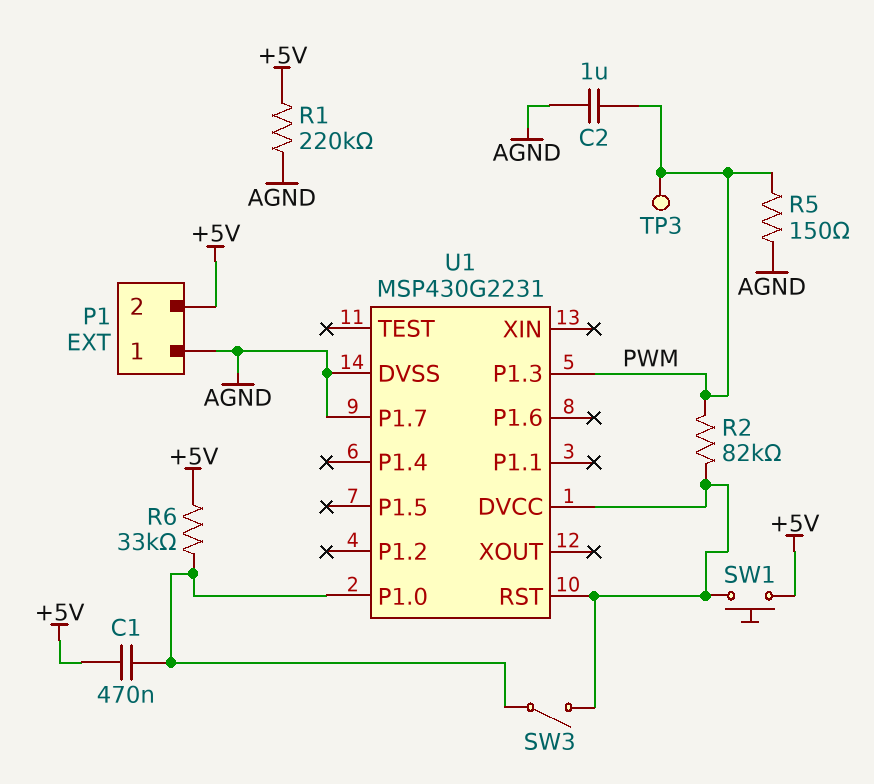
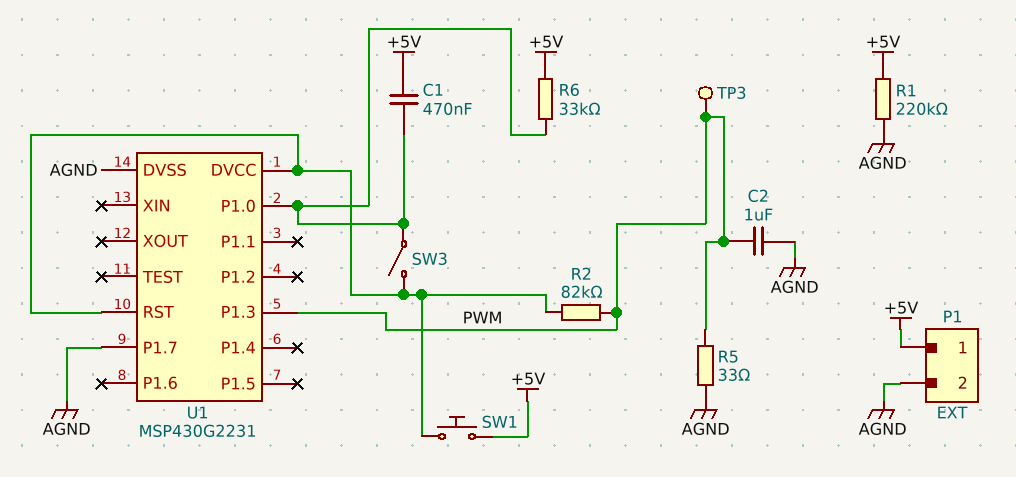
P1 pin 1: AGND -> +5V
P1 pin 2: +5V -> AGND
R5: 150 (AGND, PWM) -> 33 (AGND, PWM)

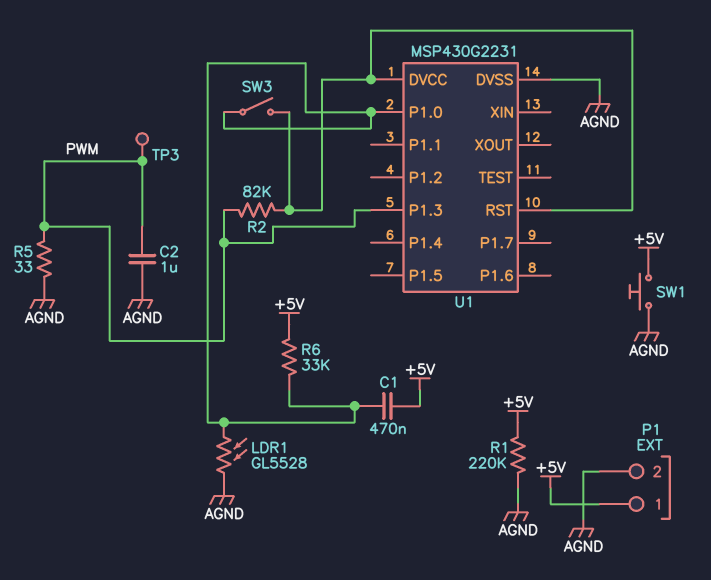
LDR1: none -> GL5528 (AGND, U1/P1.0)
SW1: button (+5V, U1/DVCC) -> button (+5V, AGND)
U1 pin P1.7: AGND -> none

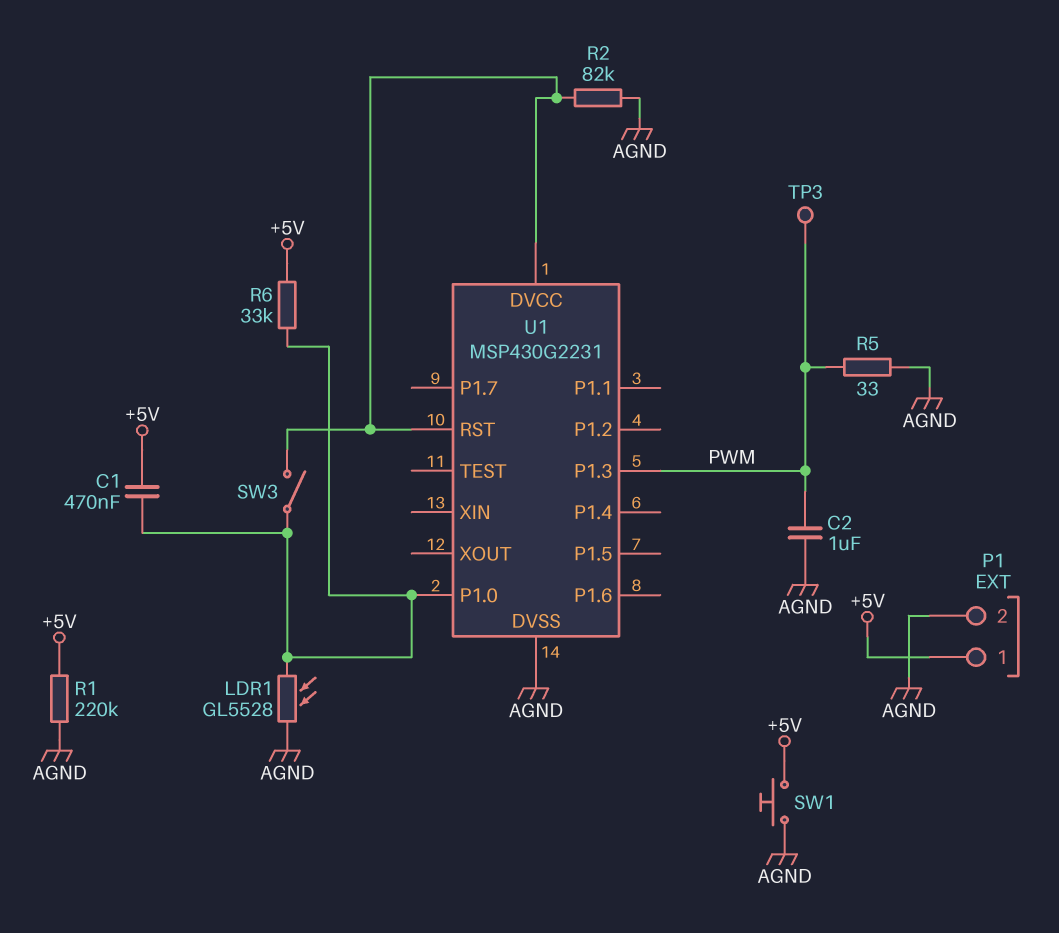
R2: 82k (PWM, U1/DVCC) -> 82k (AGND, U1/DVCC)

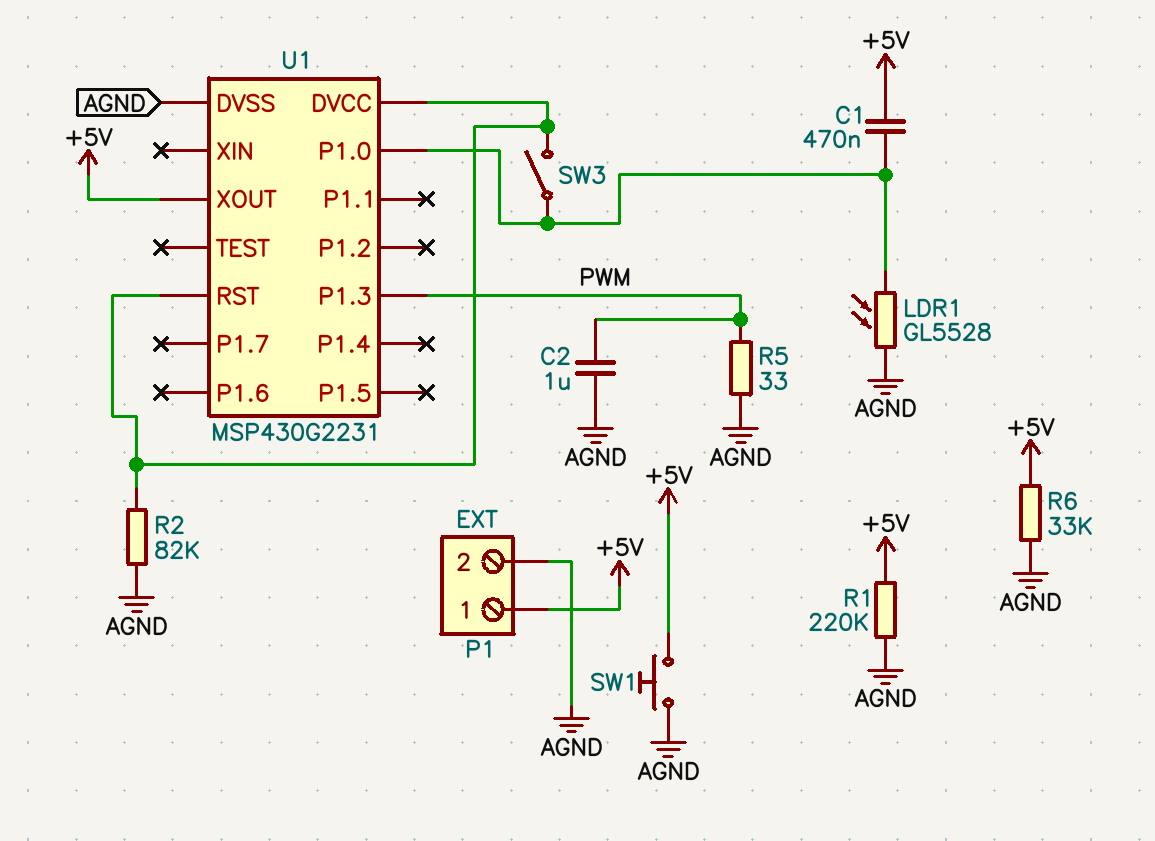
R6: 33k (+5V, U1/P1.0) -> 33k (+5V, AGND)
TP3: test point (PWM) -> none
U1 pin XOUT: none -> +5V

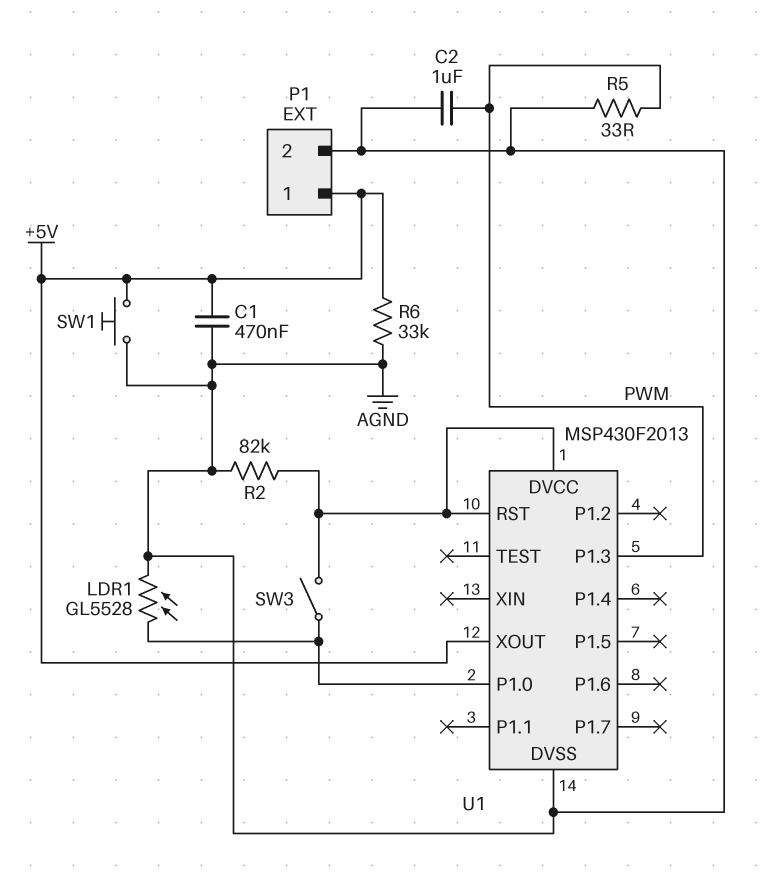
C1: 470nF (+5V, U1/P1.0) -> 470nF (+5V, AGND)
R1: 220k (+5V, AGND) -> none
U1: MSP430G2231 -> MSP430F2013

